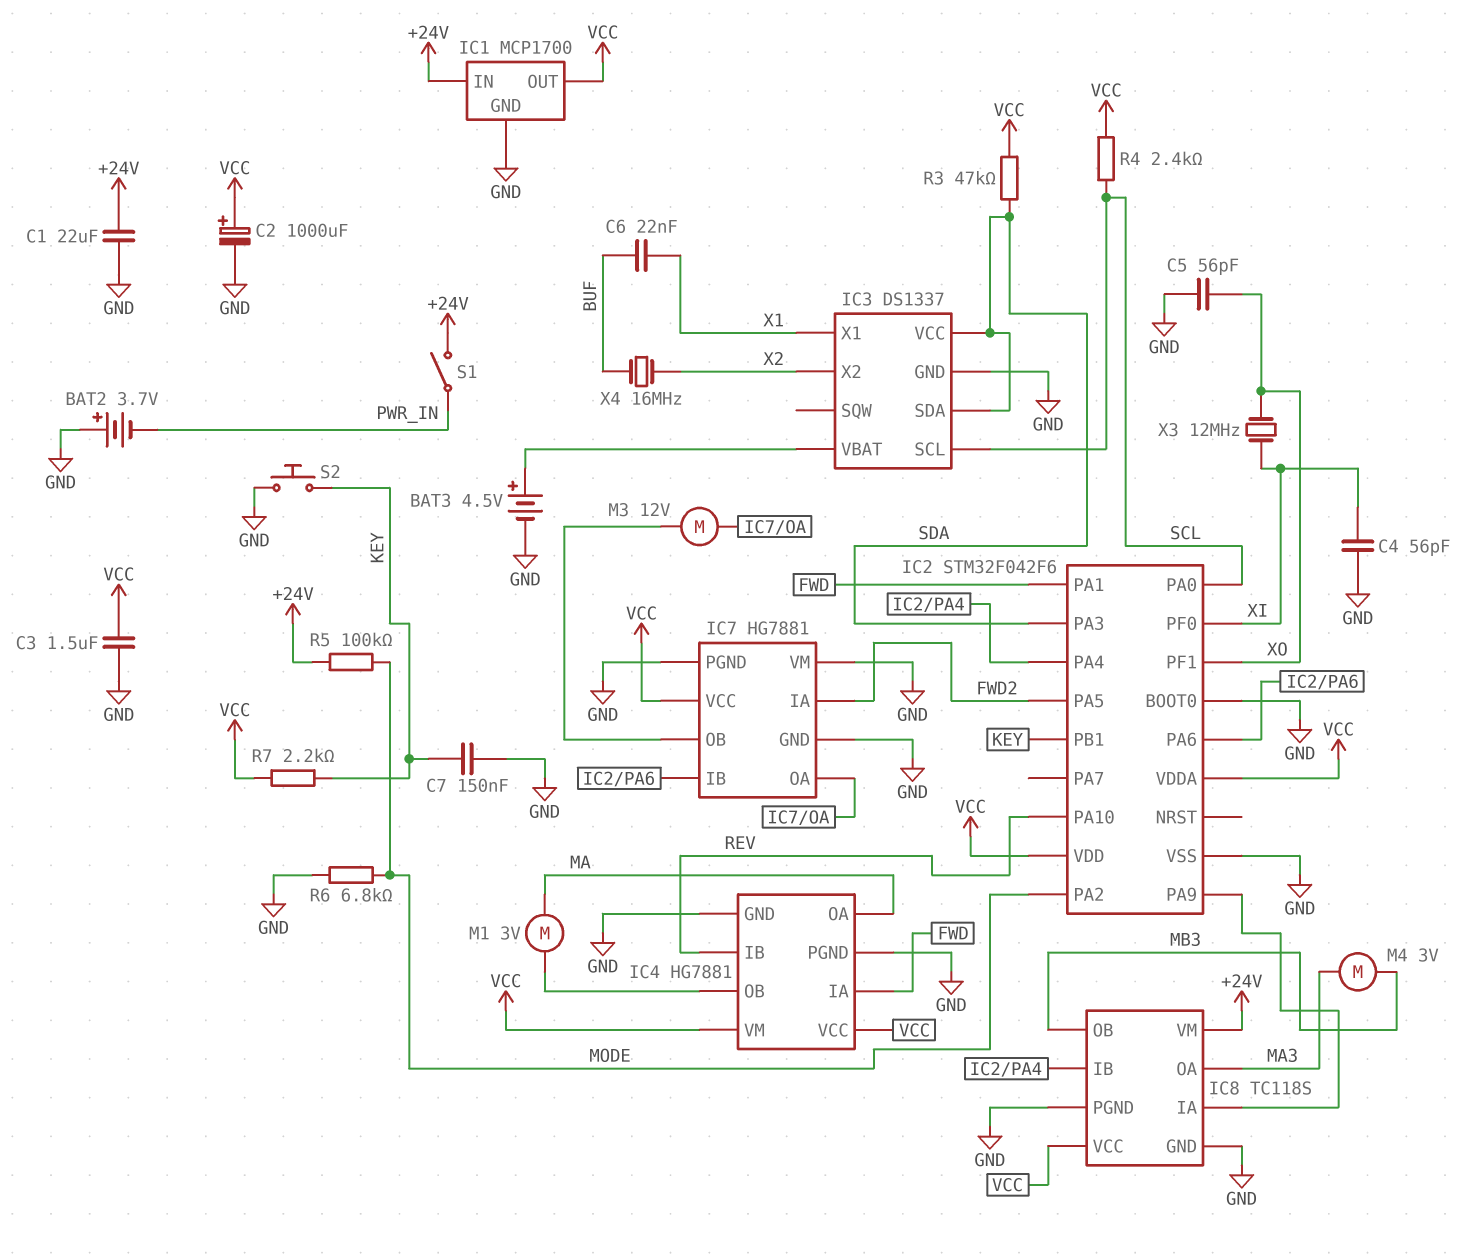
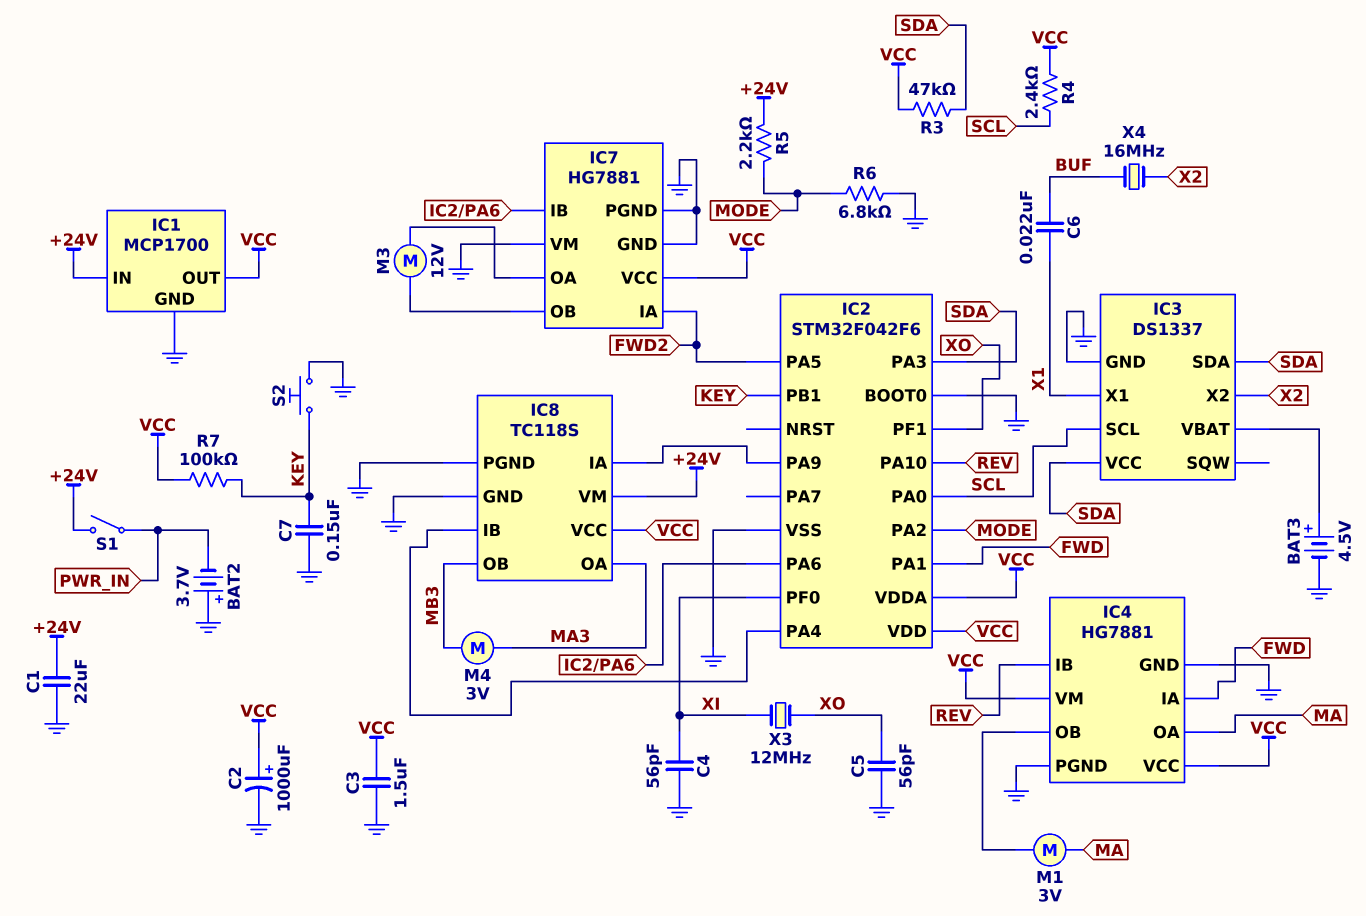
R5: 100k (+24V, MODE) -> 2.2k (+24V, MODE)
R7: 2.2k (KEY, VCC) -> 100k (KEY, VCC)

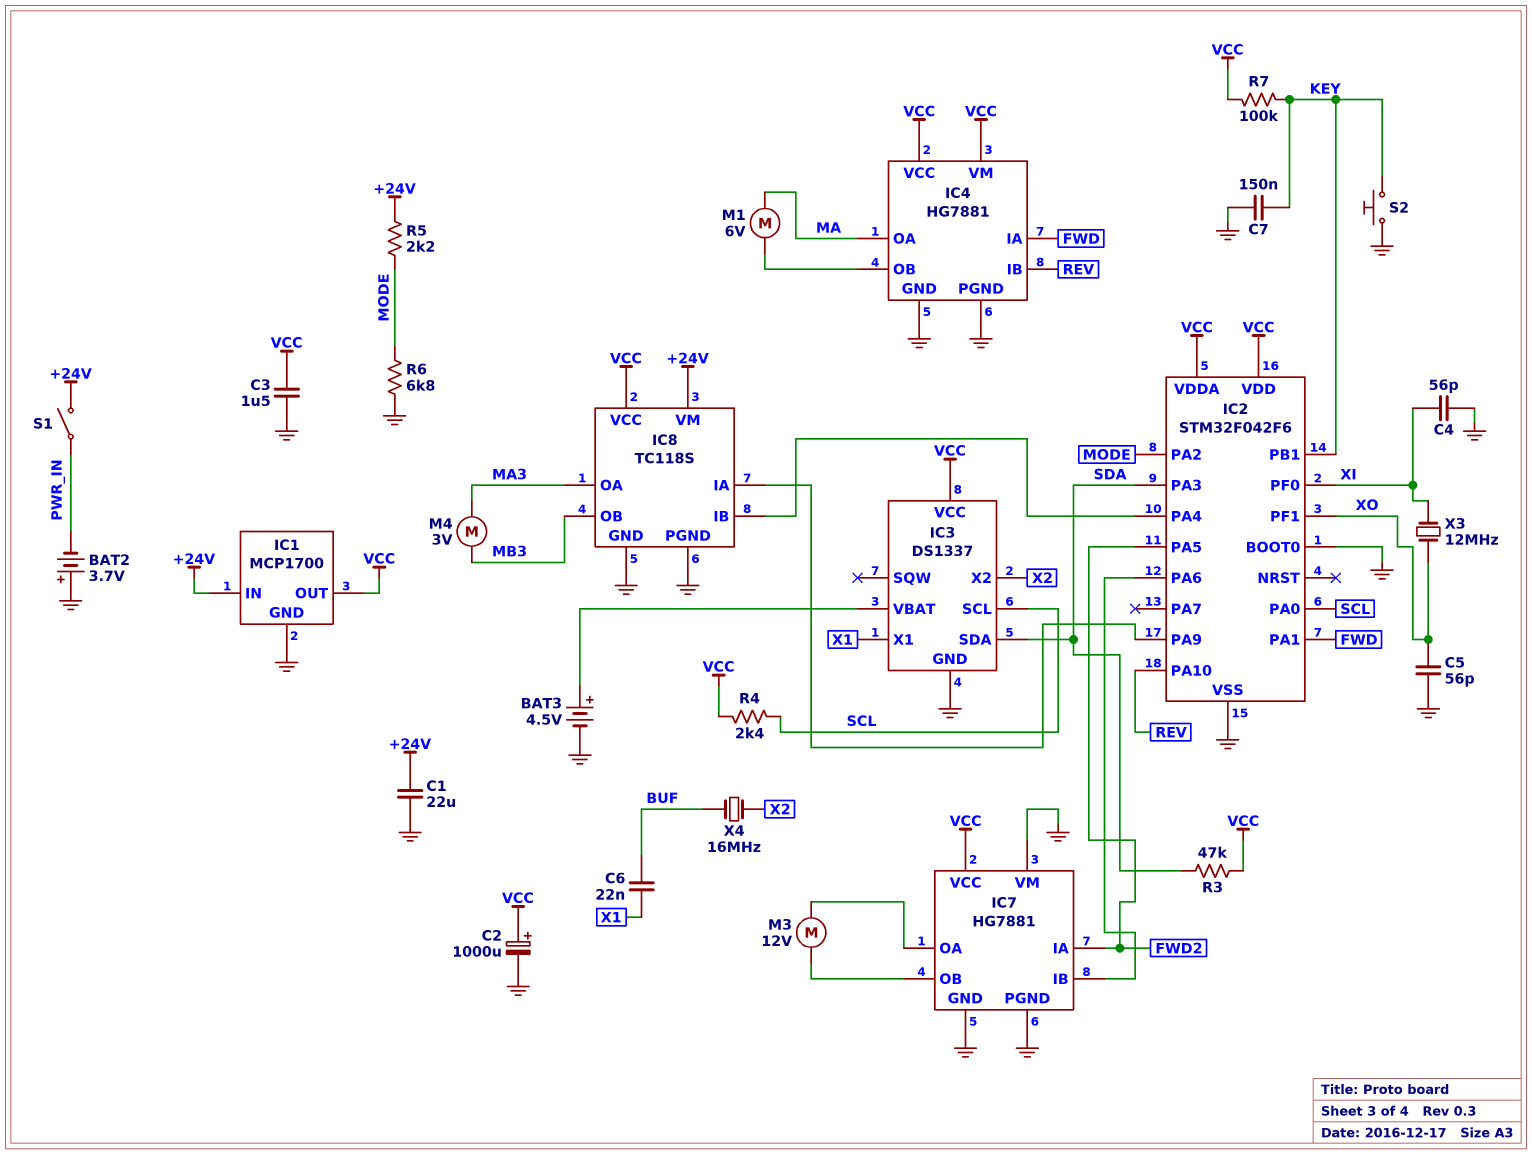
IC3 pin VCC: SDA -> VCC
M1: motor 3V (IC4/OB, MA) -> motor 6V (IC4/OB, MA)

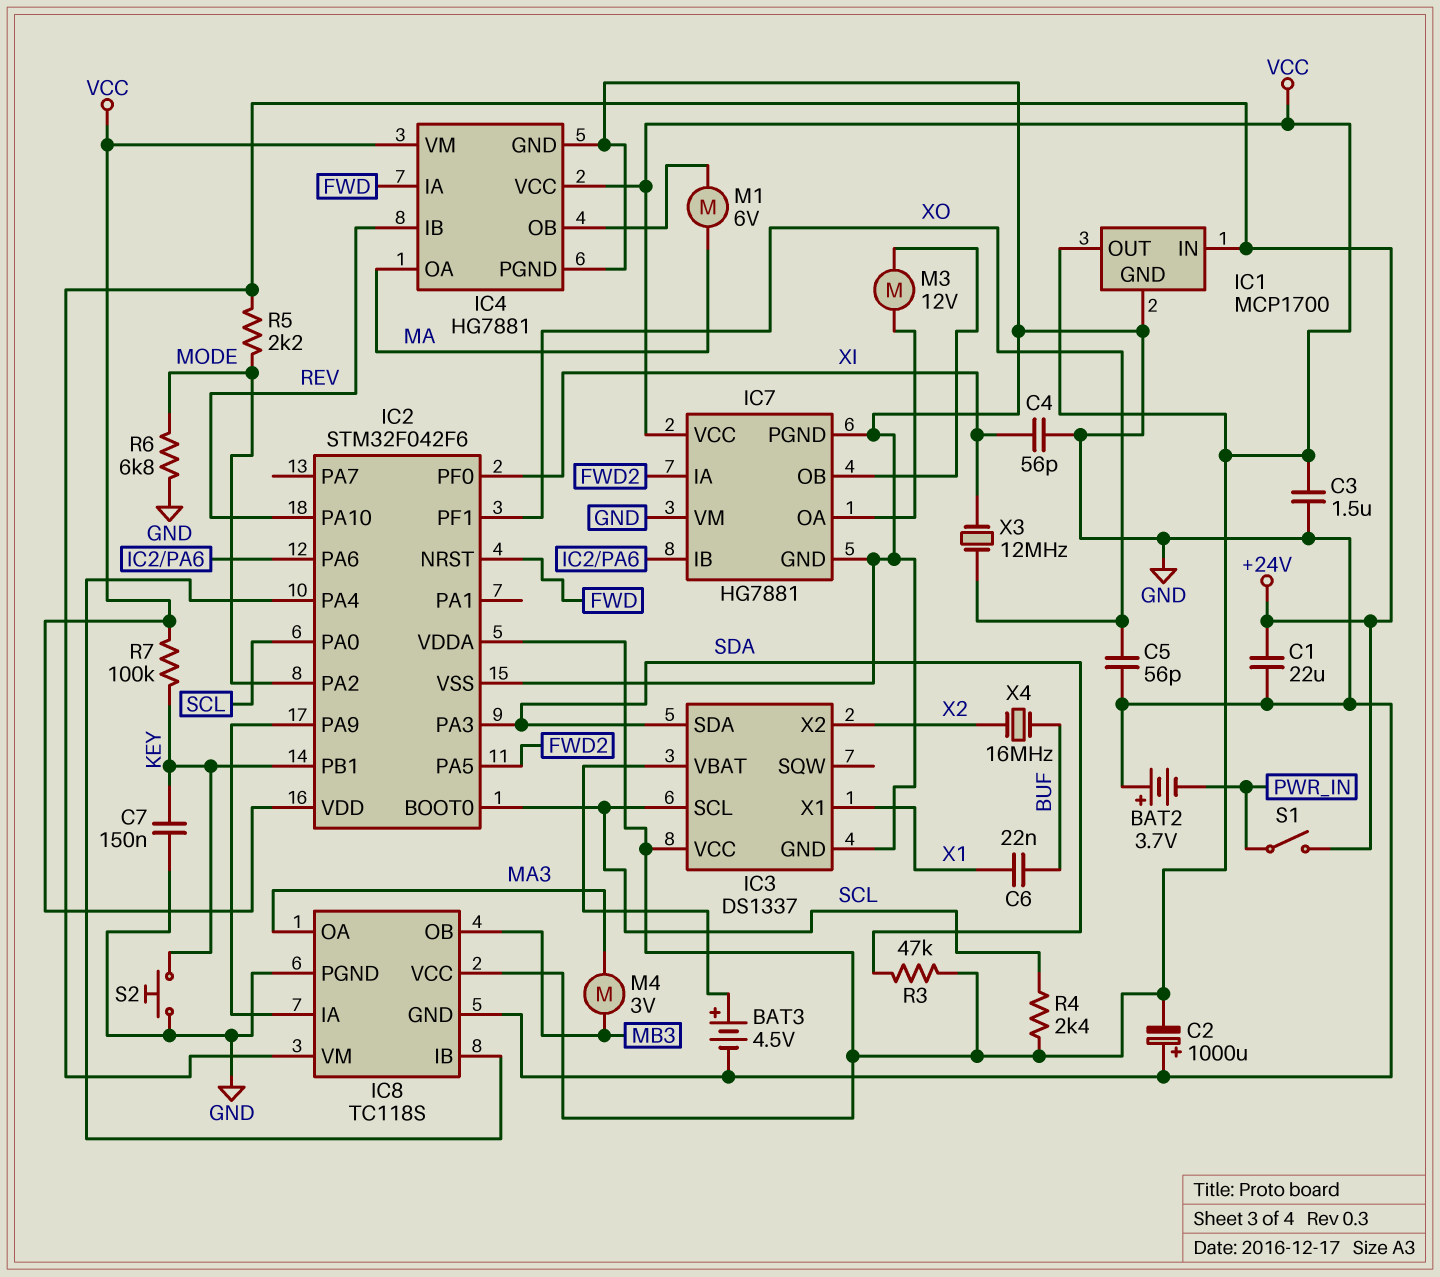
C2: 1000uF (plus VCC, minus GND) -> 1000uF (plus GND, minus VCC)
IC2 pin BOOT0: GND -> SCL
IC2 pin NRST: none -> FWD
IC2 pin PA1: FWD -> none

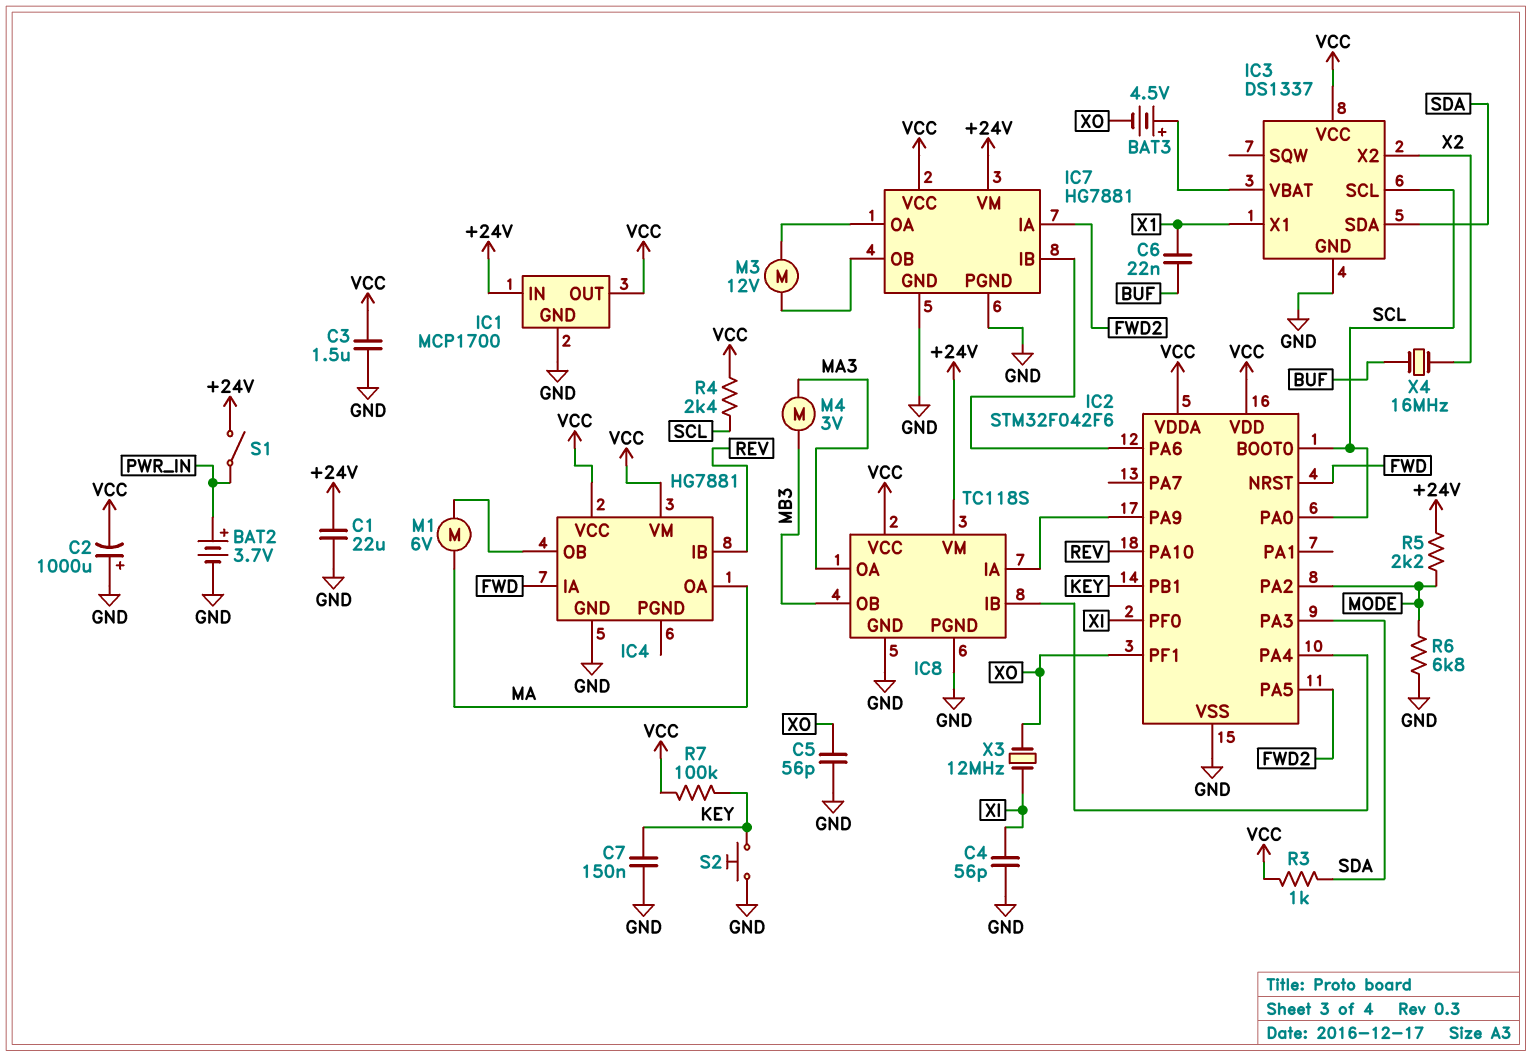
BAT2: 3.7V (plus GND, minus PWR_IN) -> 3.7V (plus PWR_IN, minus GND)
BAT3: 4.5V (plus IC3/VBAT, minus GND) -> 4.5V (plus IC3/VBAT, minus XO)
IC4 pin PGND: GND -> none
IC7 pin VM: GND -> +24V
R3: 47k (SDA, VCC) -> 1k (SDA, VCC)

